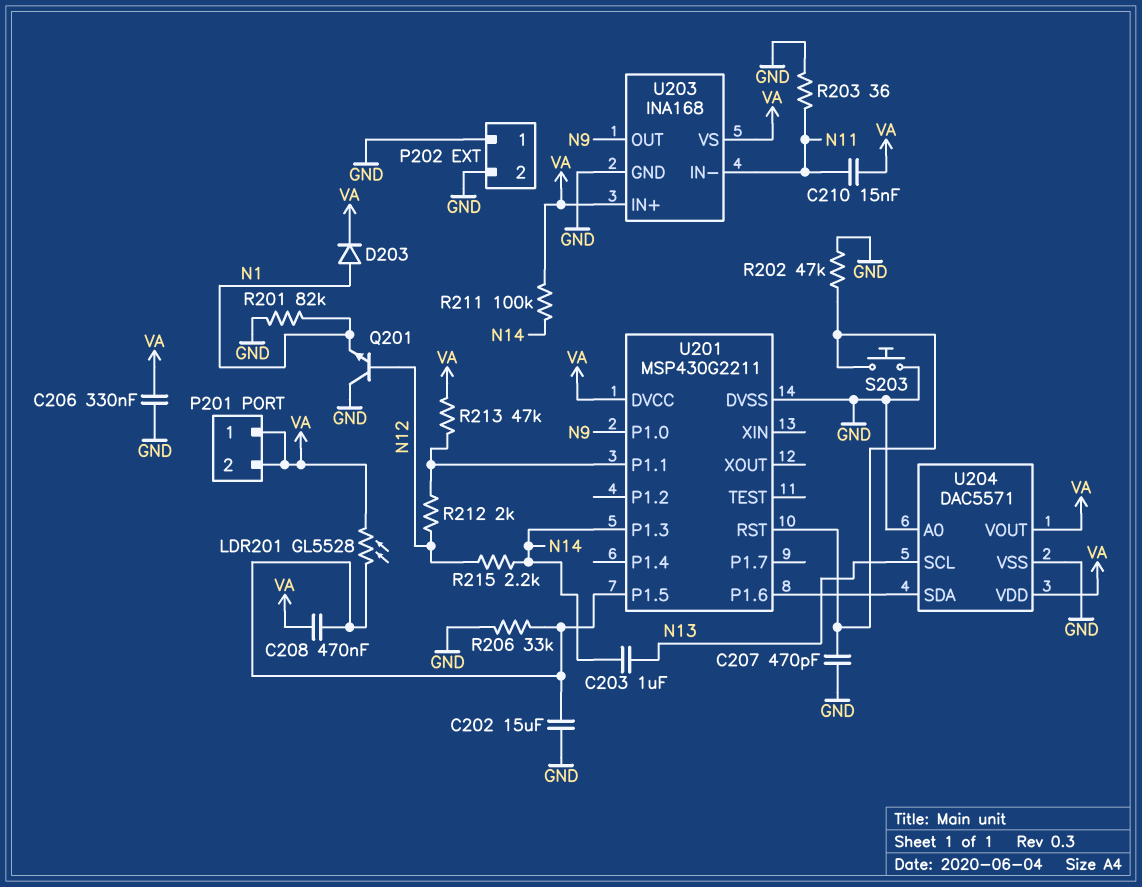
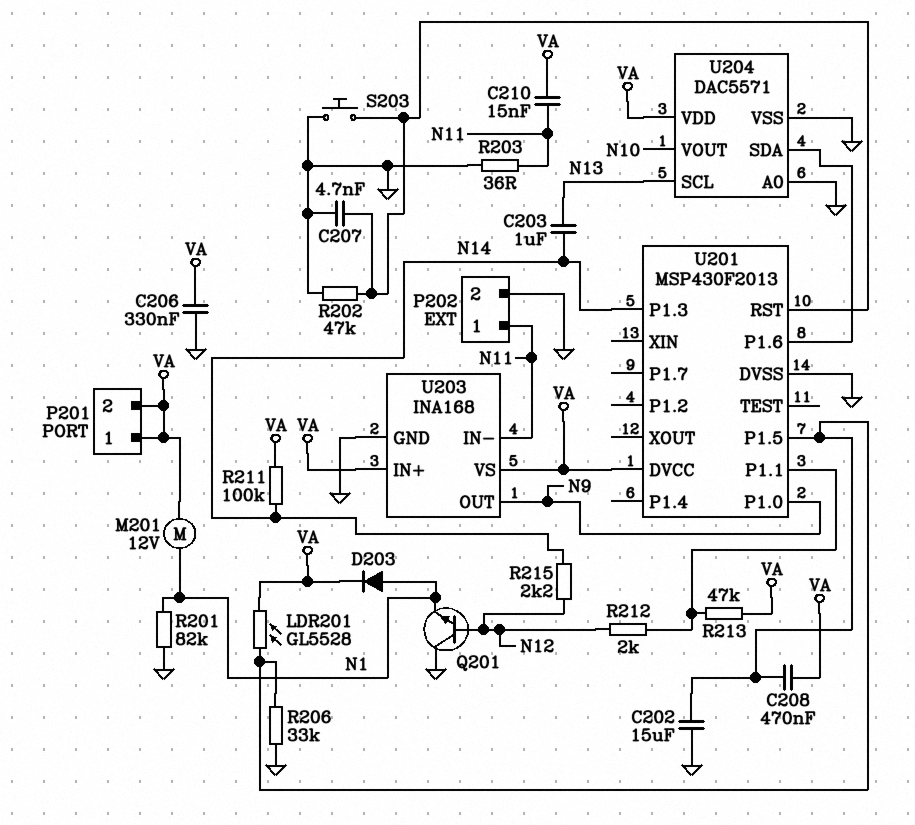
C207: 470pF (GND, U201/RST) -> 4.7nF (GND, U201/RST)
M201: none -> motor 12V (N1, VA)
P202 pin 1: GND -> N11
U201: MSP430G2211 -> MSP430F2013
U204 pin VOUT: VA -> N10

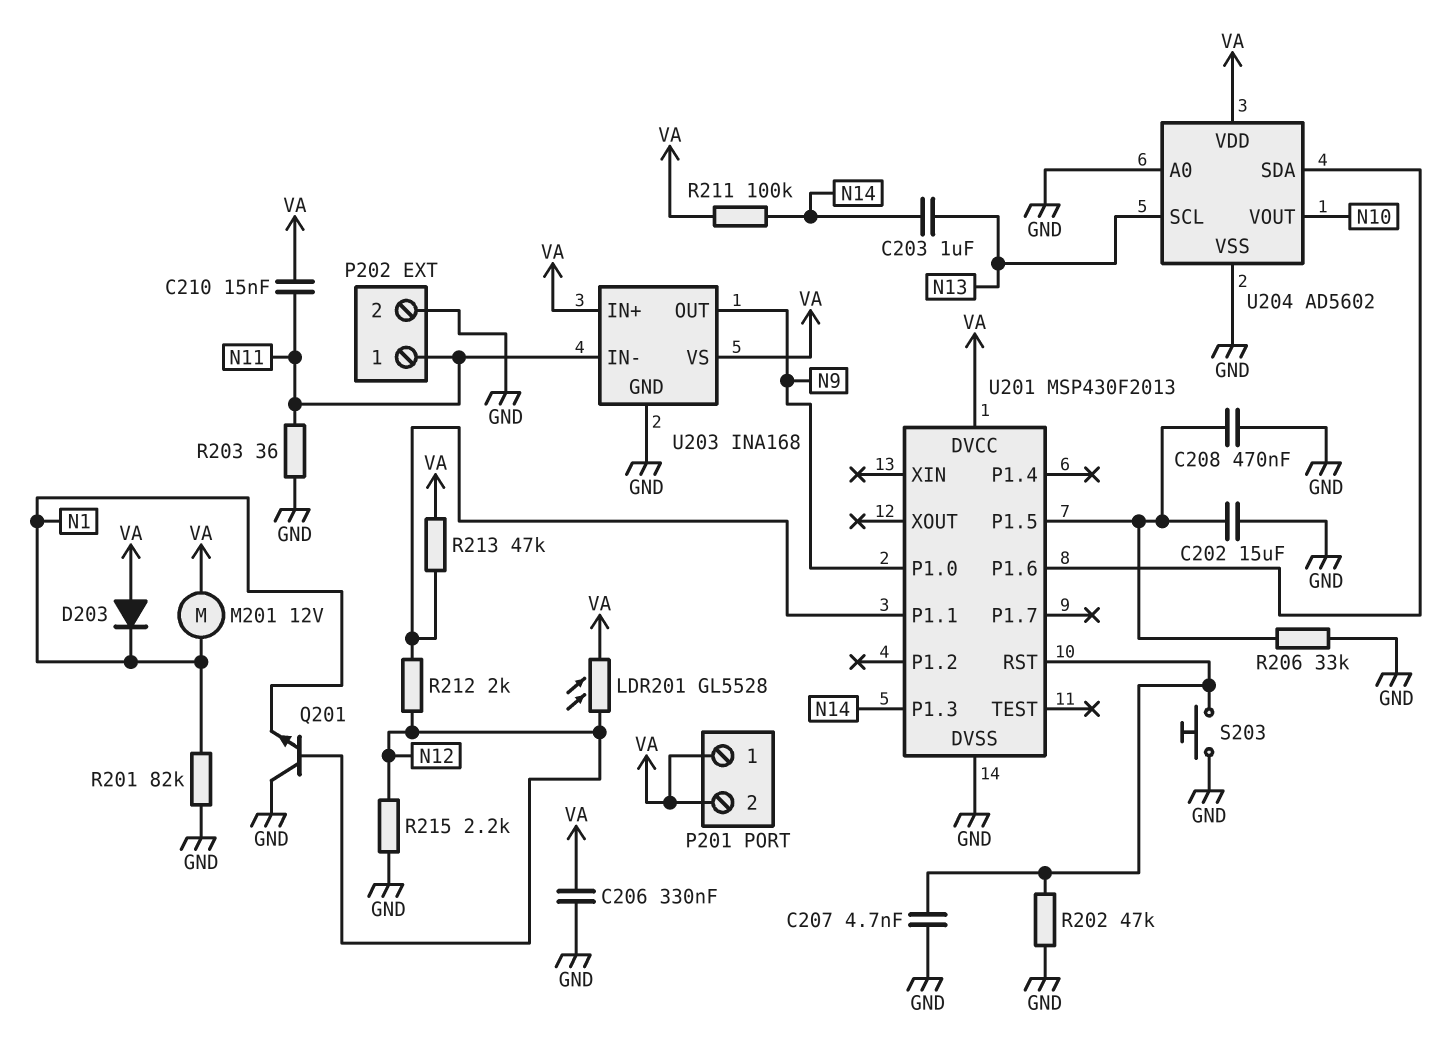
C208: 470nF (U201/P1.5, VA) -> 470nF (GND, U201/P1.5)
D203: diode (A N1, K VA) -> diode (A VA, K N1)
LDR201: GL5528 (U201/P1.5, VA) -> GL5528 (N12, VA)
R215: 2.2k (N12, N14) -> 2.2k (GND, N12)
U204: DAC5571 -> AD5602

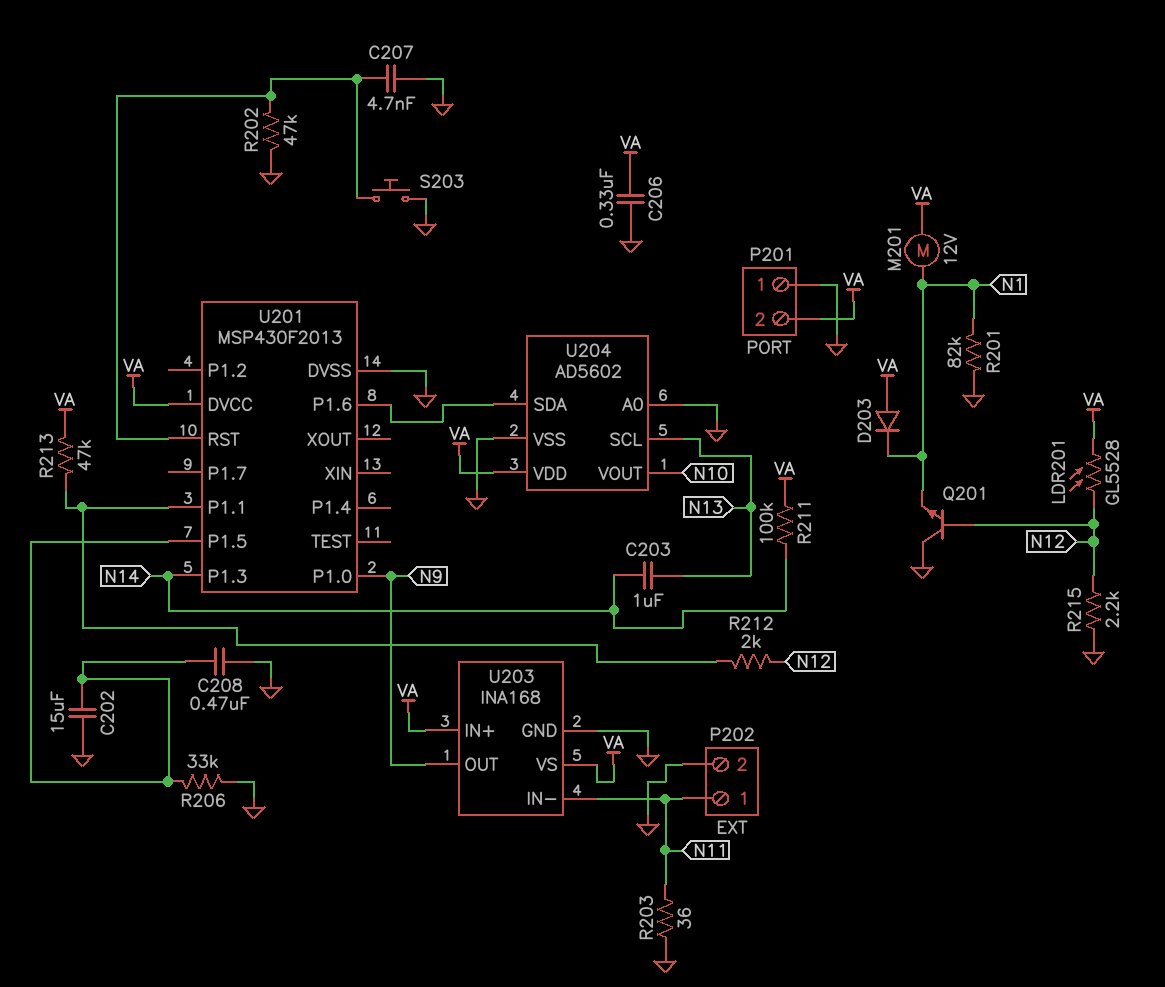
C210: 15nF (N11, VA) -> none
P201 pin 1: VA -> GND

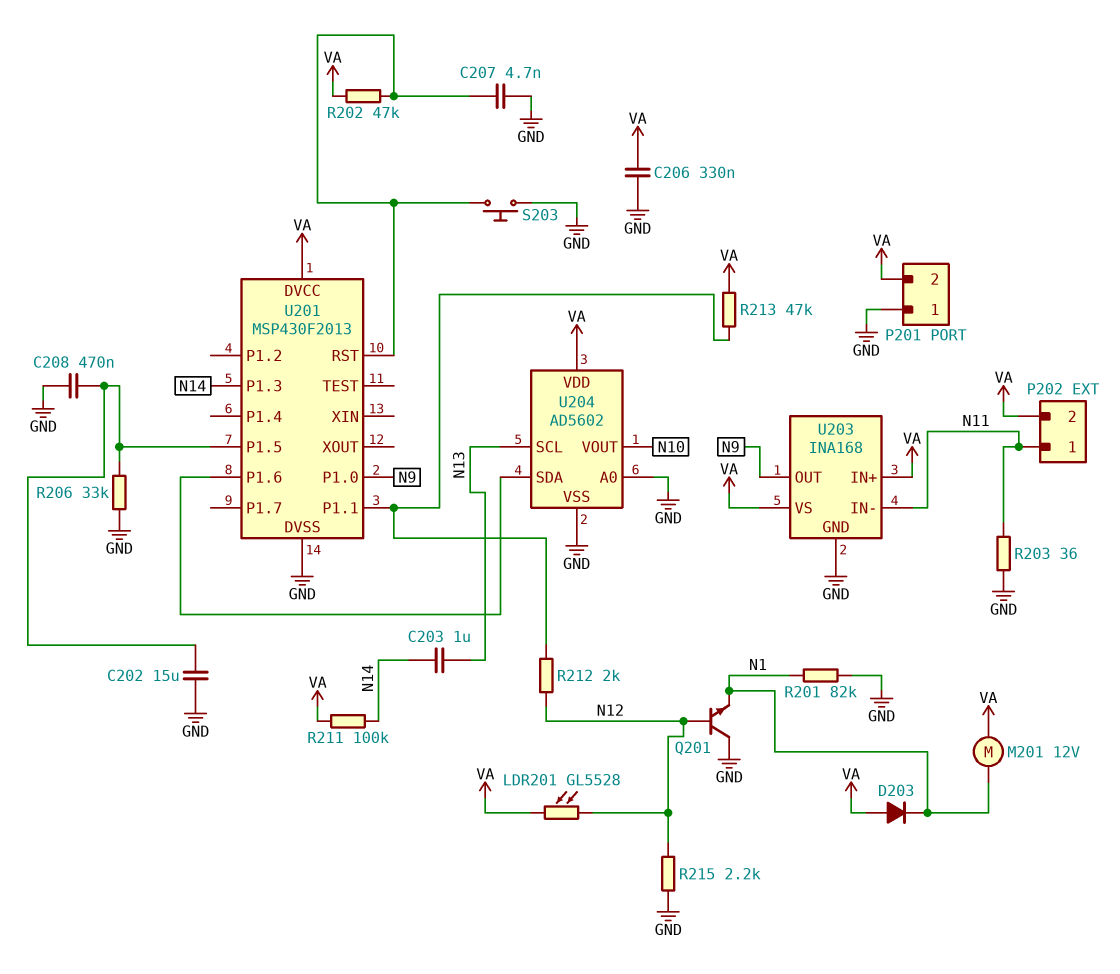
P202 pin 2: GND -> VA
R202: 47k (GND, U201/RST) -> 47k (U201/RST, VA)

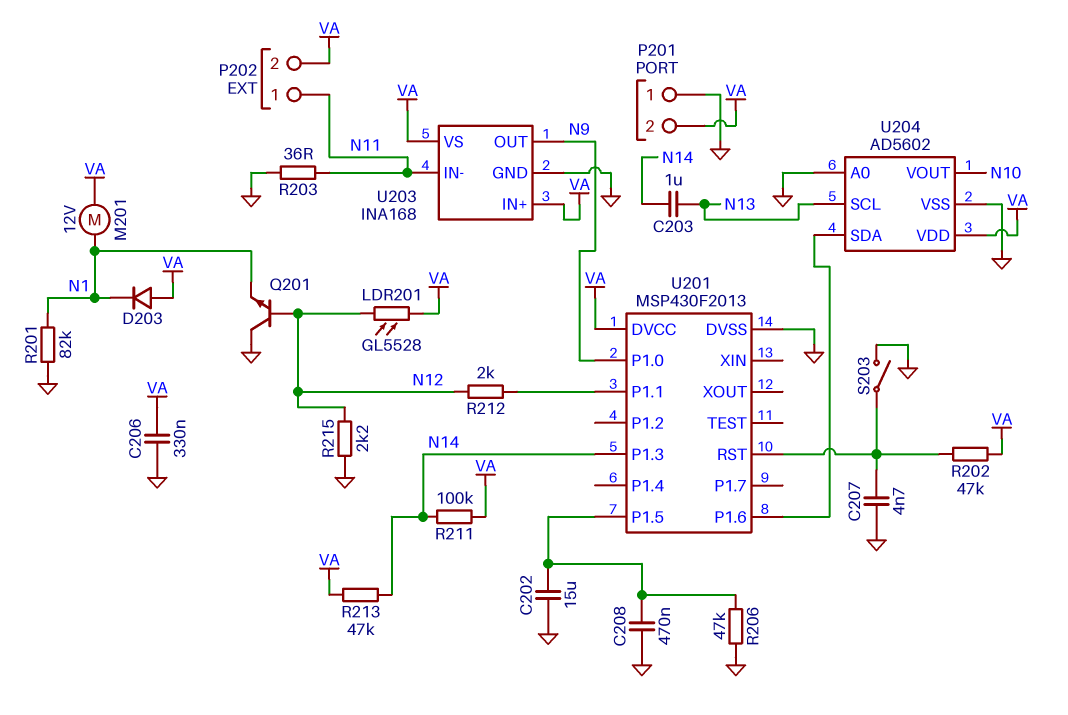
R206: 33k (GND, U201/P1.5) -> 47k (GND, U201/P1.5)
R213: 47k (U201/P1.1, VA) -> 47k (N14, VA)
S203: button (GND, U201/RST) -> switch (GND, U201/RST)

